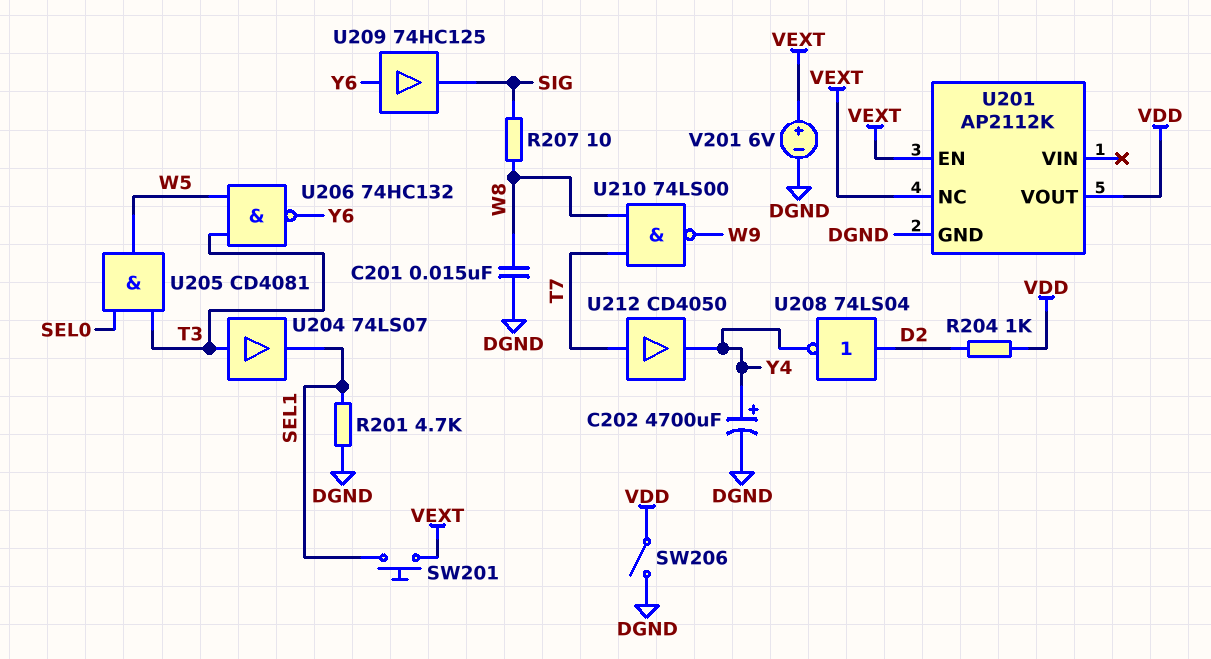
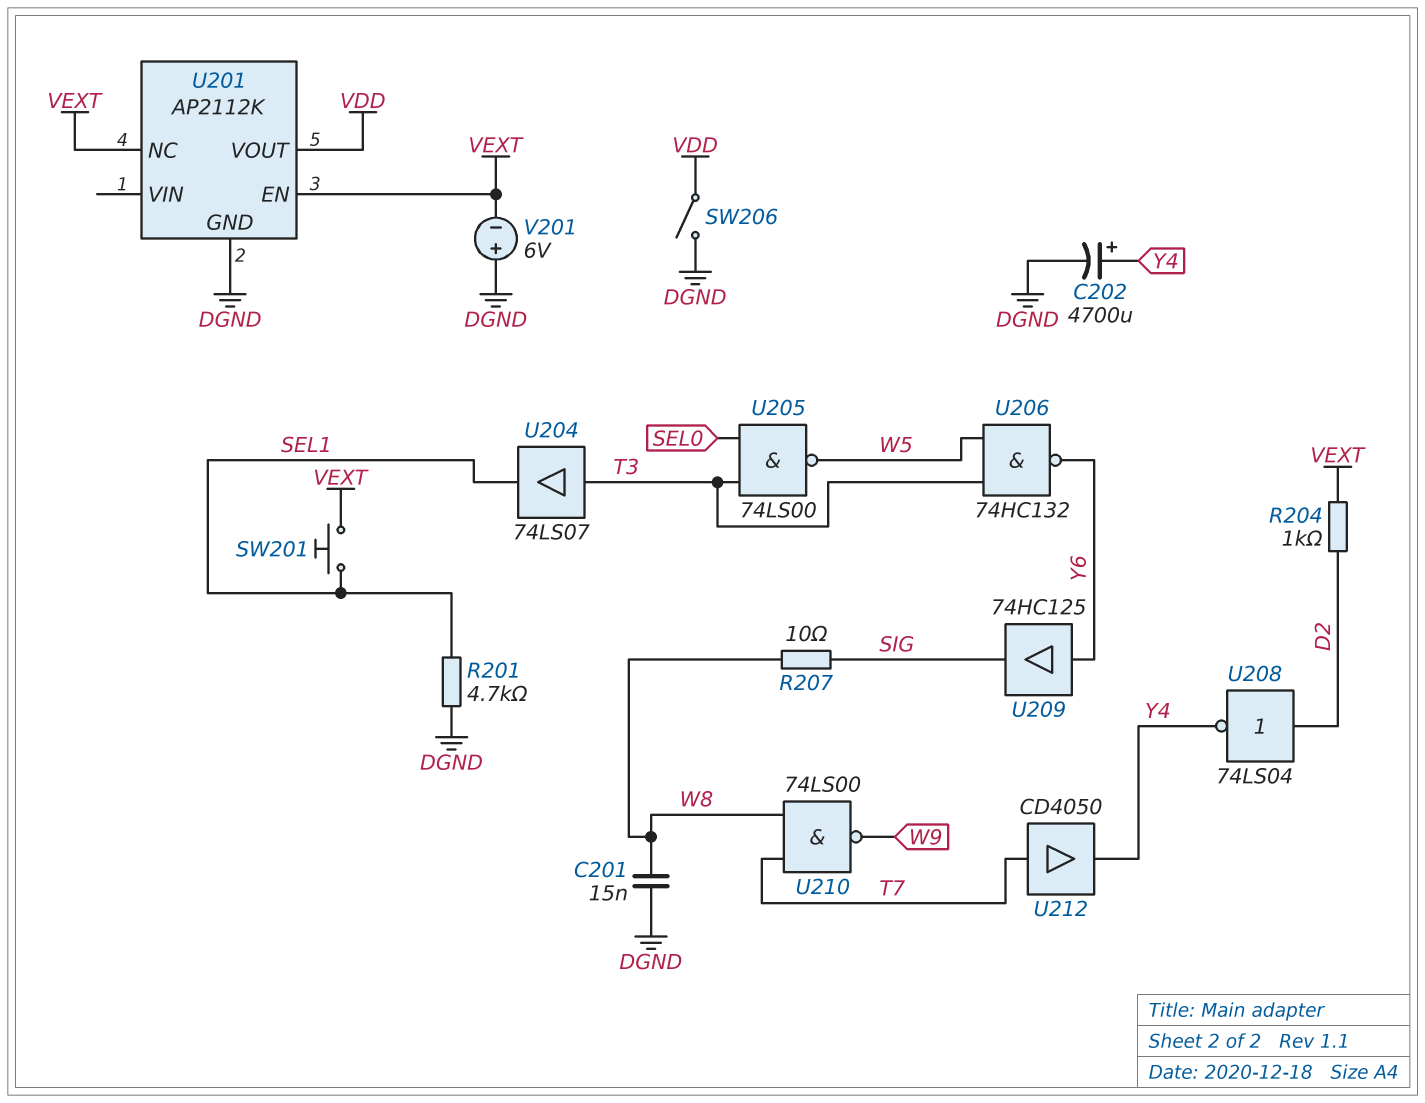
R204: 1k (D2, VDD) -> 1k (D2, VEXT)
U205: AND CD4081 (in SEL0, in T3, out W5) -> NAND 74LS00 (in SEL0, in T3, out W5)
V201: 6V (plus VEXT, minus DGND) -> 6V (plus DGND, minus VEXT)

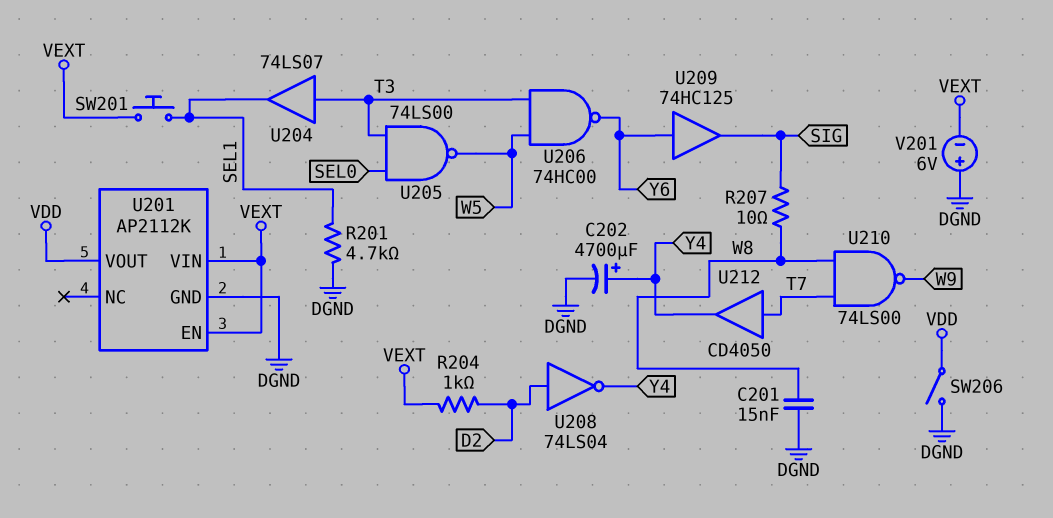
U201 pin NC: VEXT -> none
U201 pin VIN: none -> VEXT
U206: NAND 74HC132 (in T3, in W5, out Y6) -> NAND 74HC00 (in T3, in W5, out Y6)

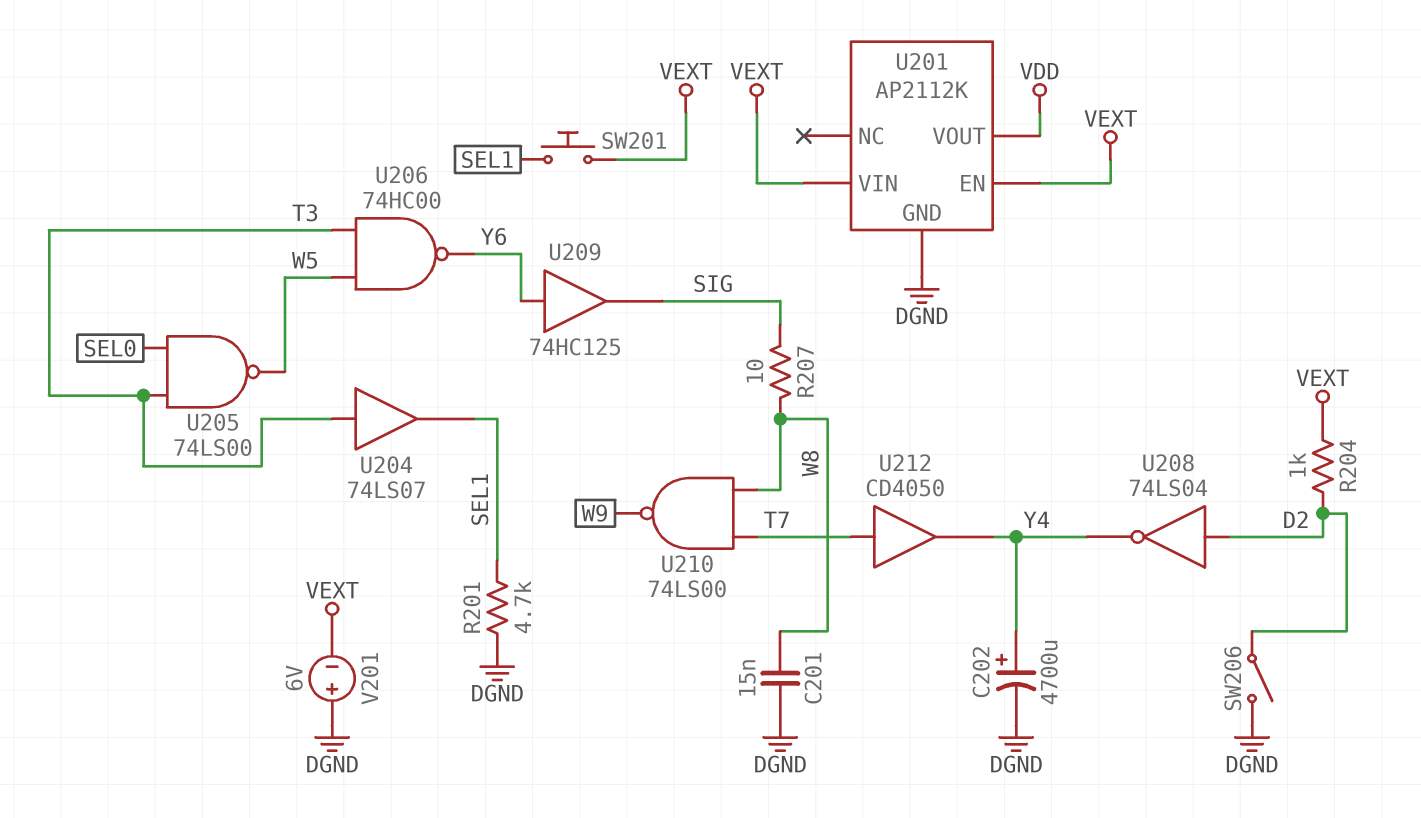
SW206: switch (DGND, VDD) -> switch (D2, DGND)

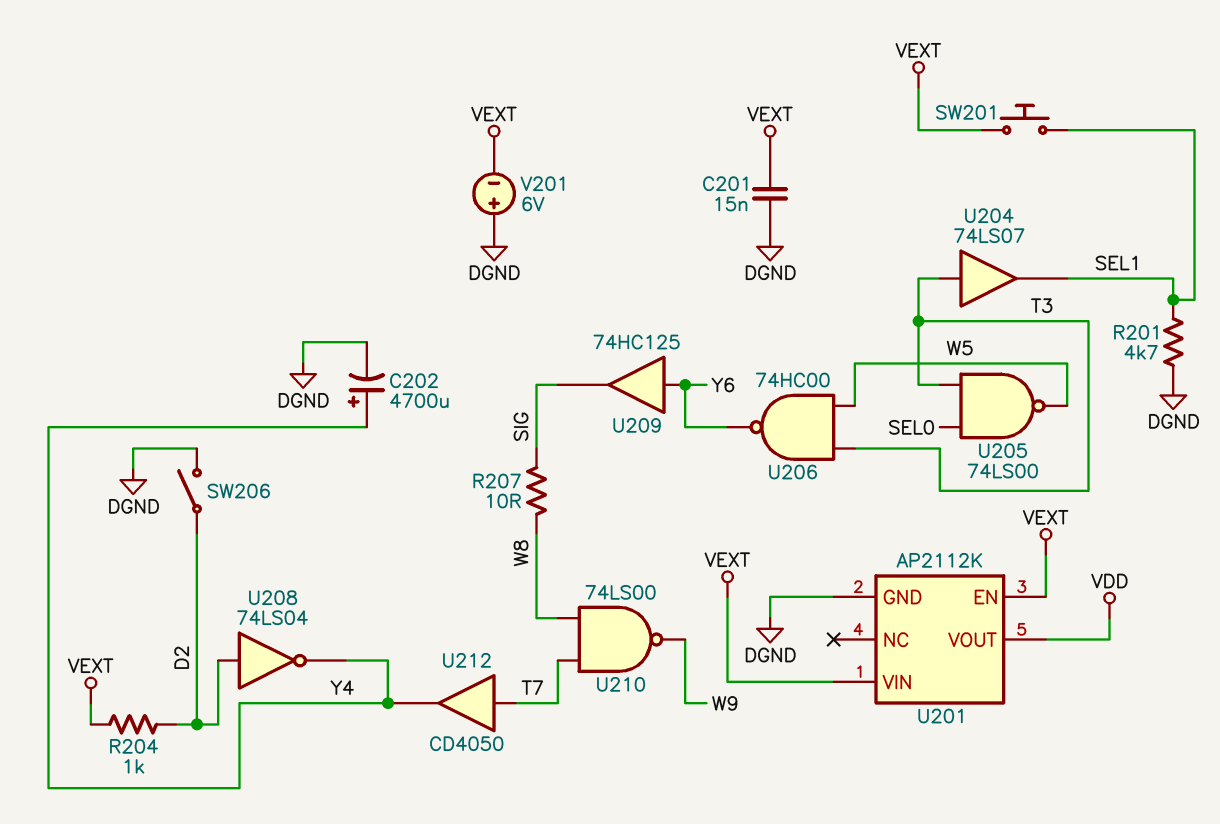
C201: 15nF (DGND, W8) -> 15nF (DGND, VEXT)

